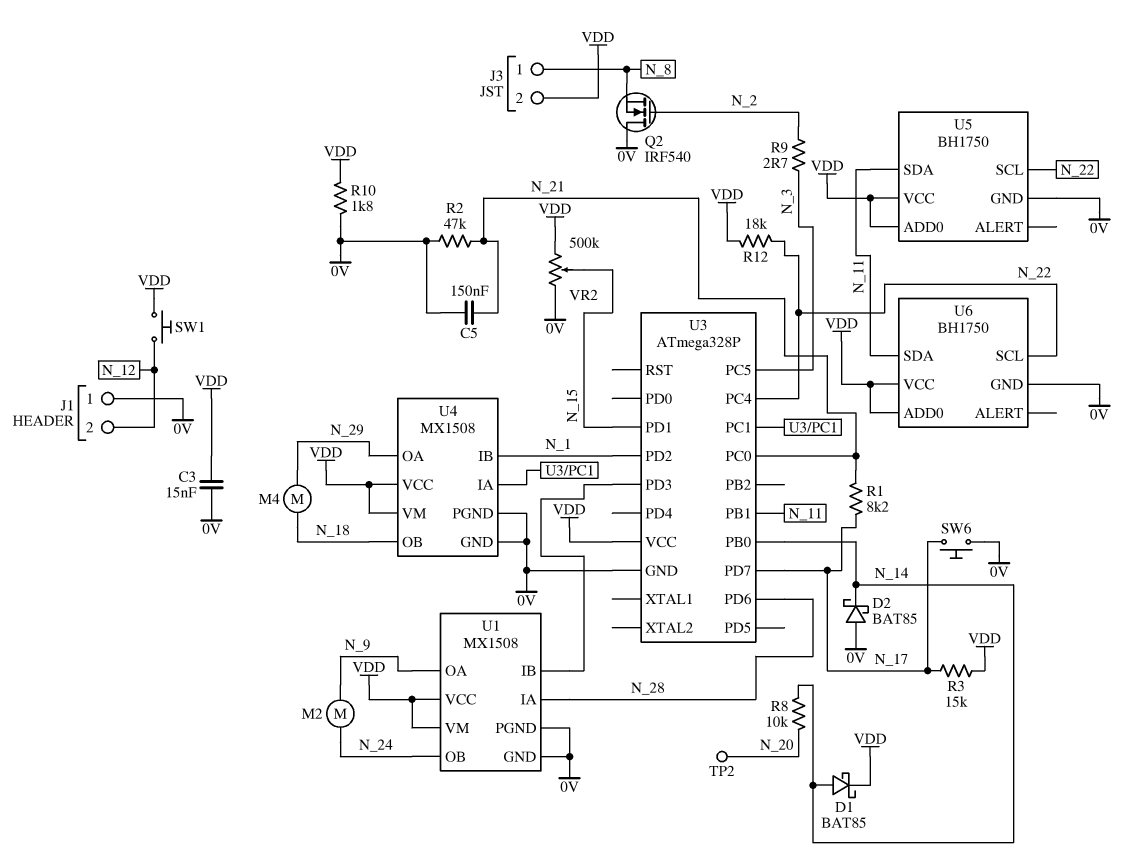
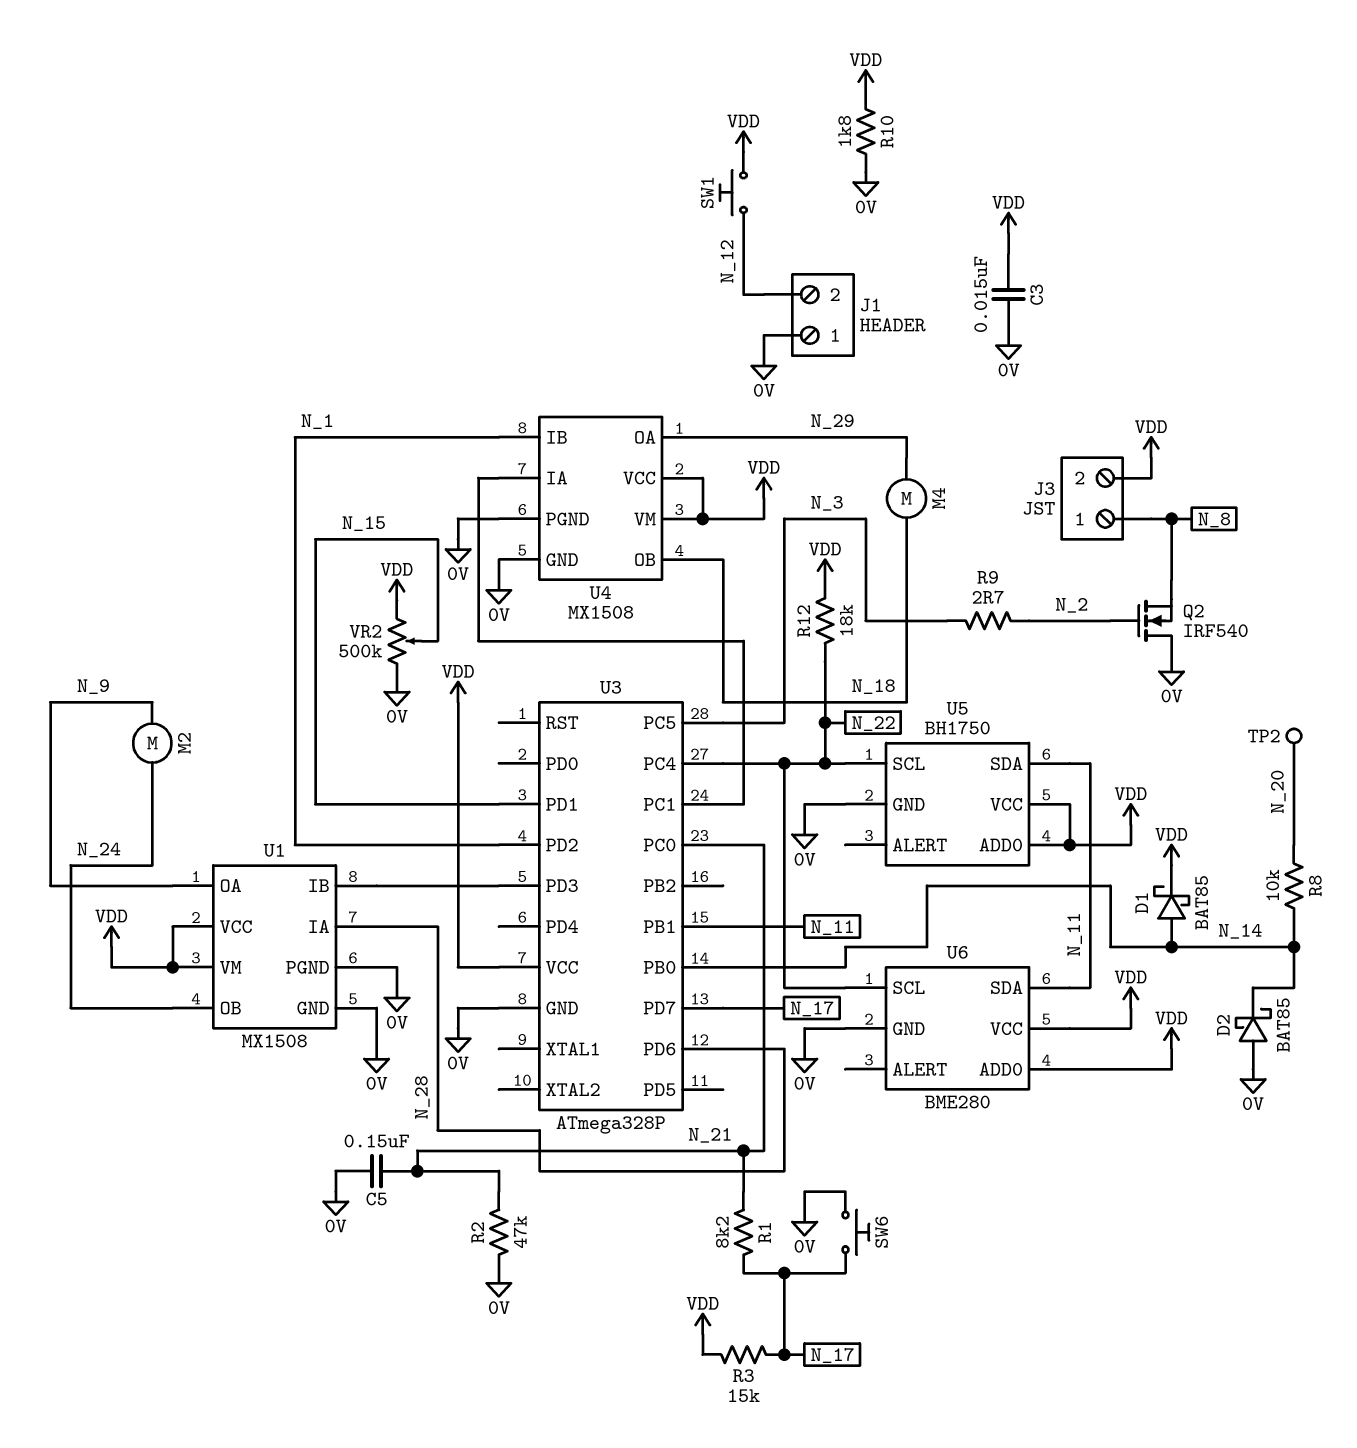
U6: BH1750 -> BME280

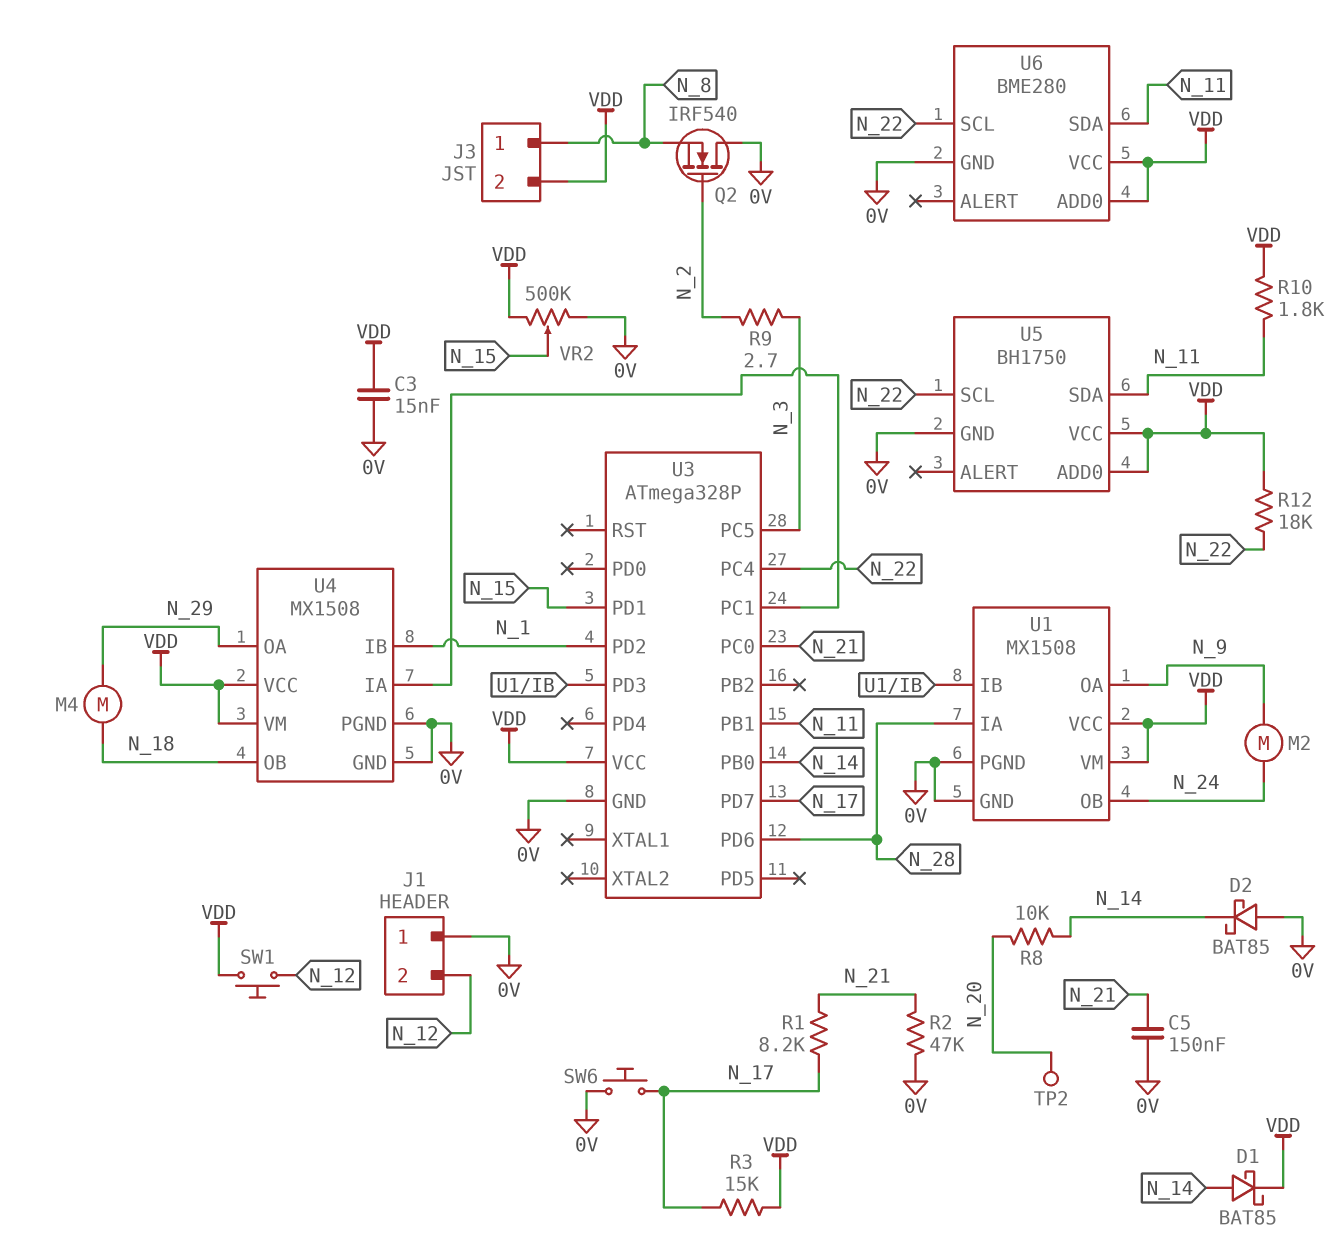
R10: 1.8k (0V, VDD) -> 1.8k (N_11, VDD)

